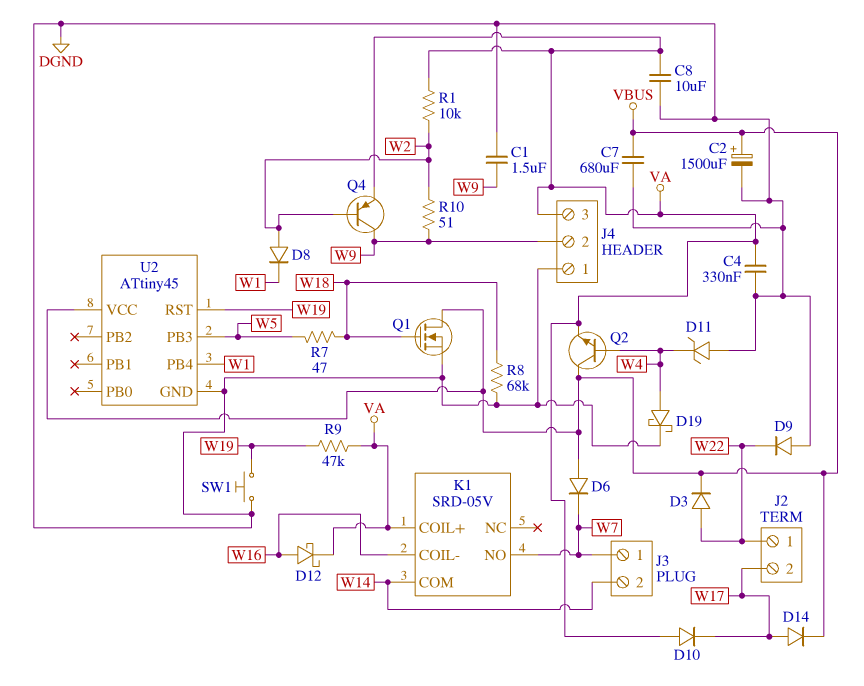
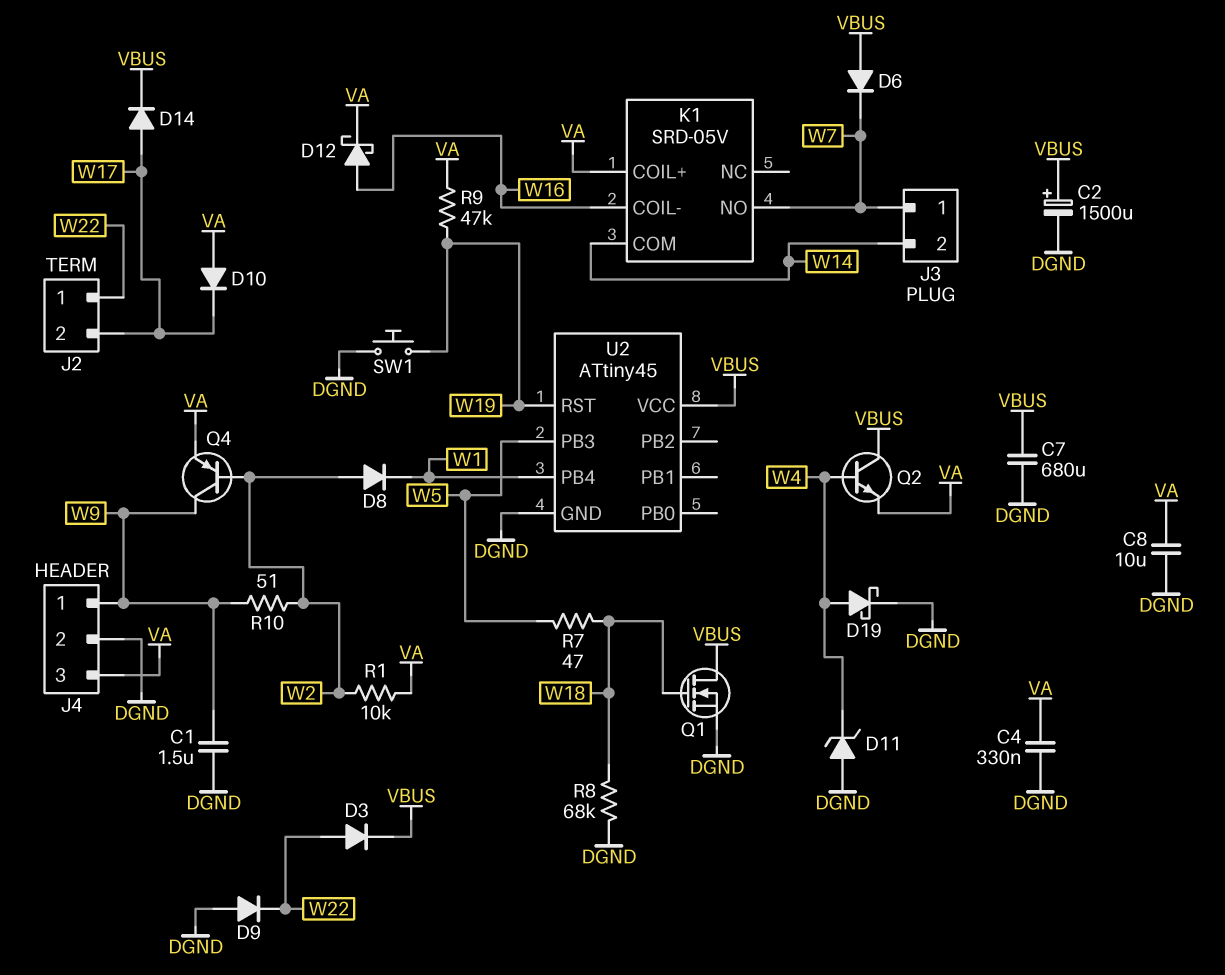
J4 pin 1: DGND -> W9
J4 pin 2: W9 -> DGND

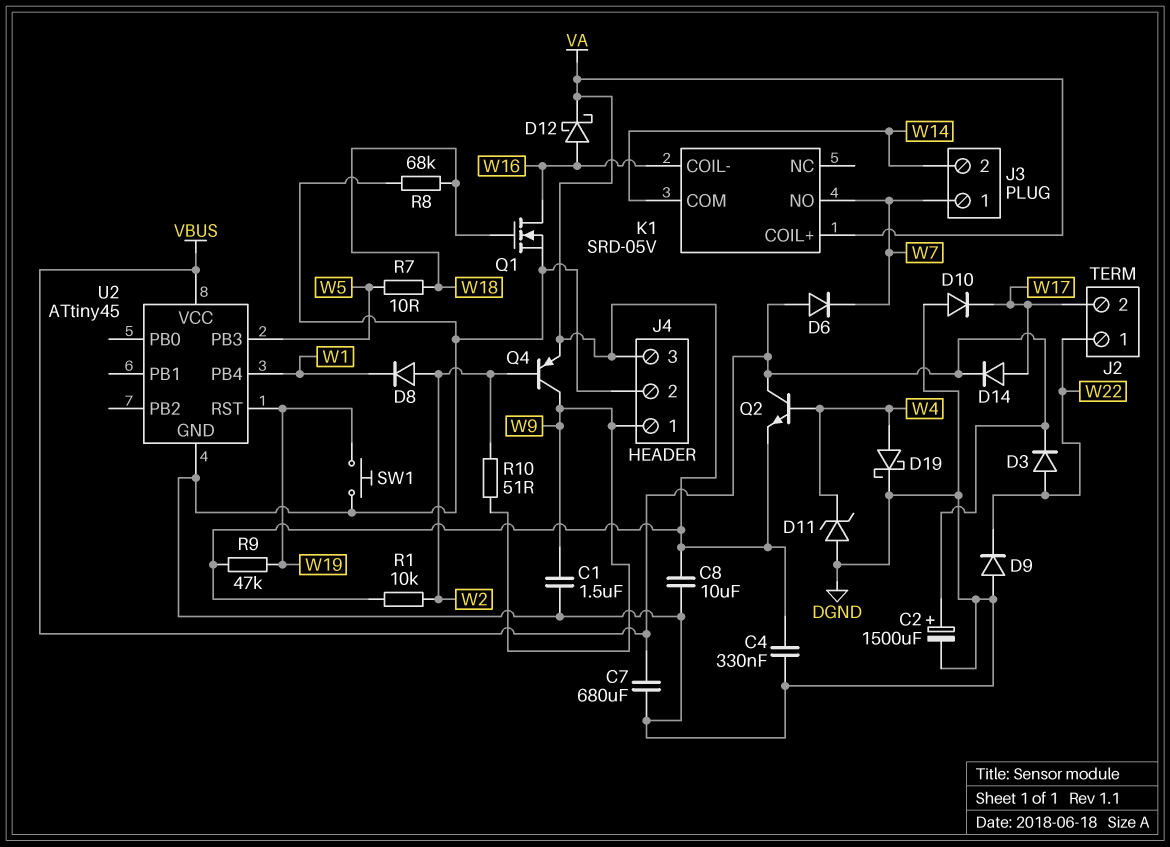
D10: diode (A VA, K W17) -> diode (A DGND, K W17)
Q1: NMOS (G W18, D VBUS, S DGND) -> NMOS (G W18, D W16, S DGND)
R7: 47 (W5, W18) -> 10 (W5, W18)

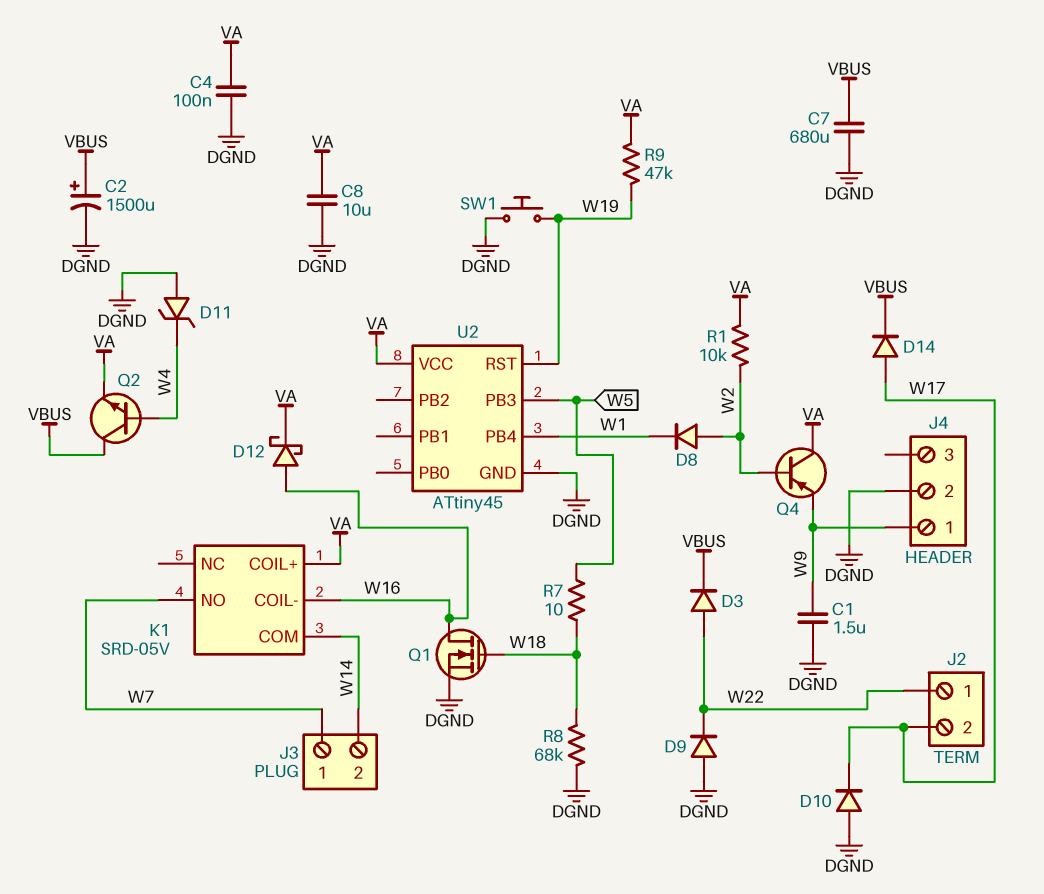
C4: 330nF (DGND, VA) -> 100nF (DGND, VA)
D6: diode (A VBUS, K W7) -> none
D19: schottky (A W4, K DGND) -> none
J4 pin 3: VA -> none
Q4: PNP (B W2, C W9, E VA) -> PNP (B W2, C VA, E W9)
R10: 51 (W2, W9) -> none
U2 pin VCC: VBUS -> VA

